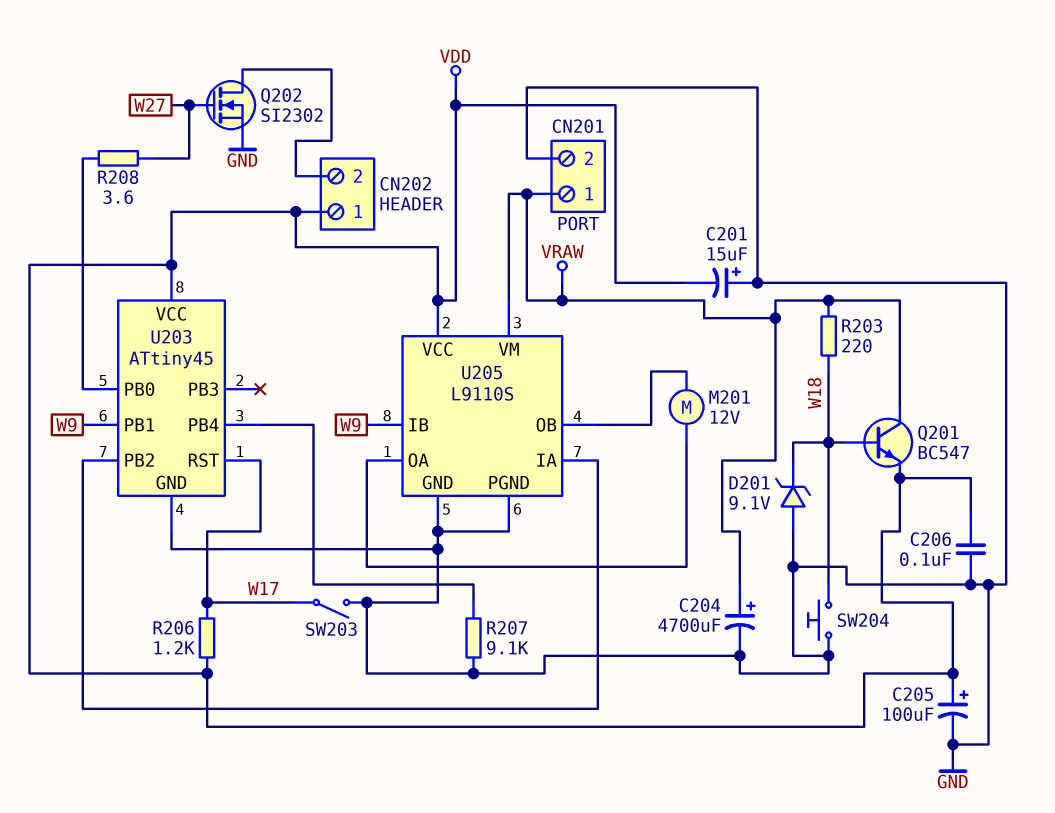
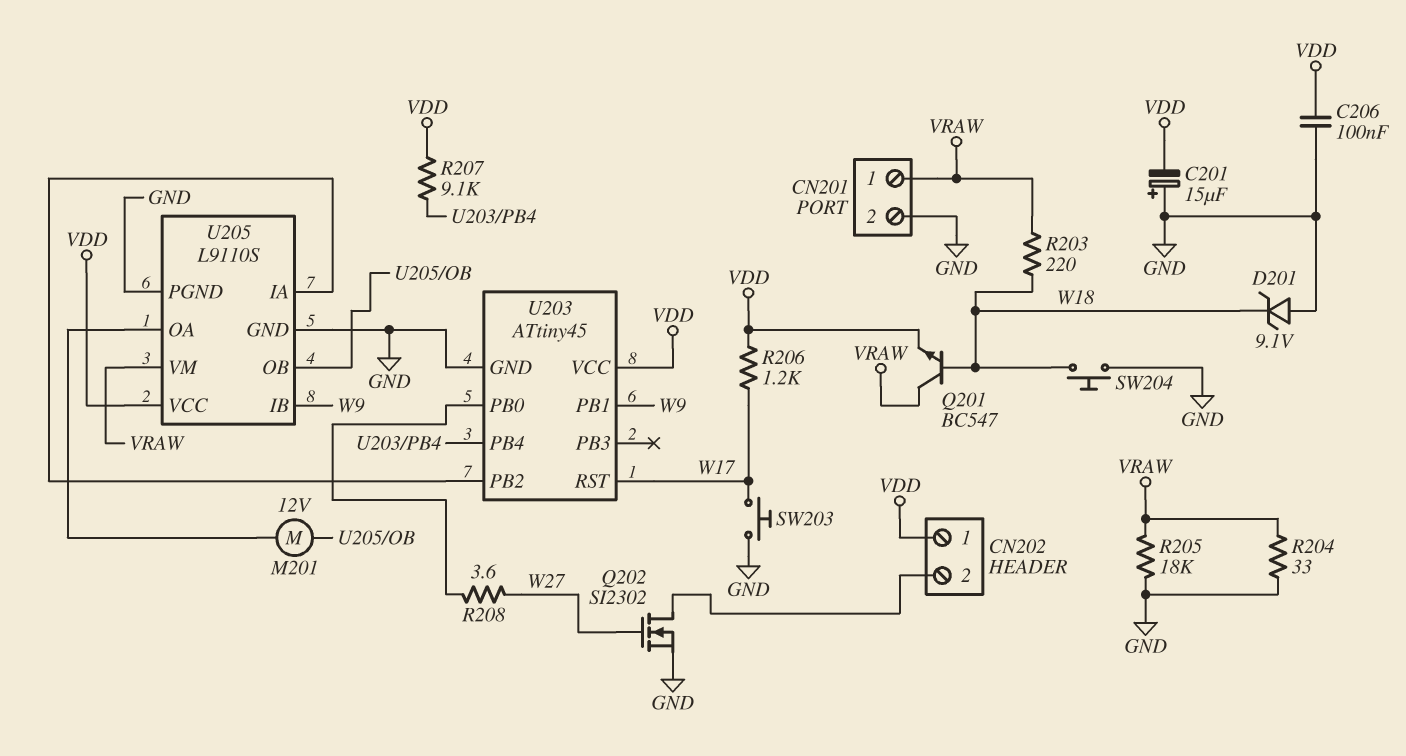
C204: 4700uF (plus VRAW, minus GND) -> none
C205: 100uF (plus VDD, minus GND) -> none
R204: none -> 33 (GND, VRAW)
R205: none -> 18k (GND, VRAW)
R207: 9.1k (GND, U203/PB4) -> 9.1k (U203/PB4, VDD)
SW203: switch (GND, W17) -> button (GND, W17)

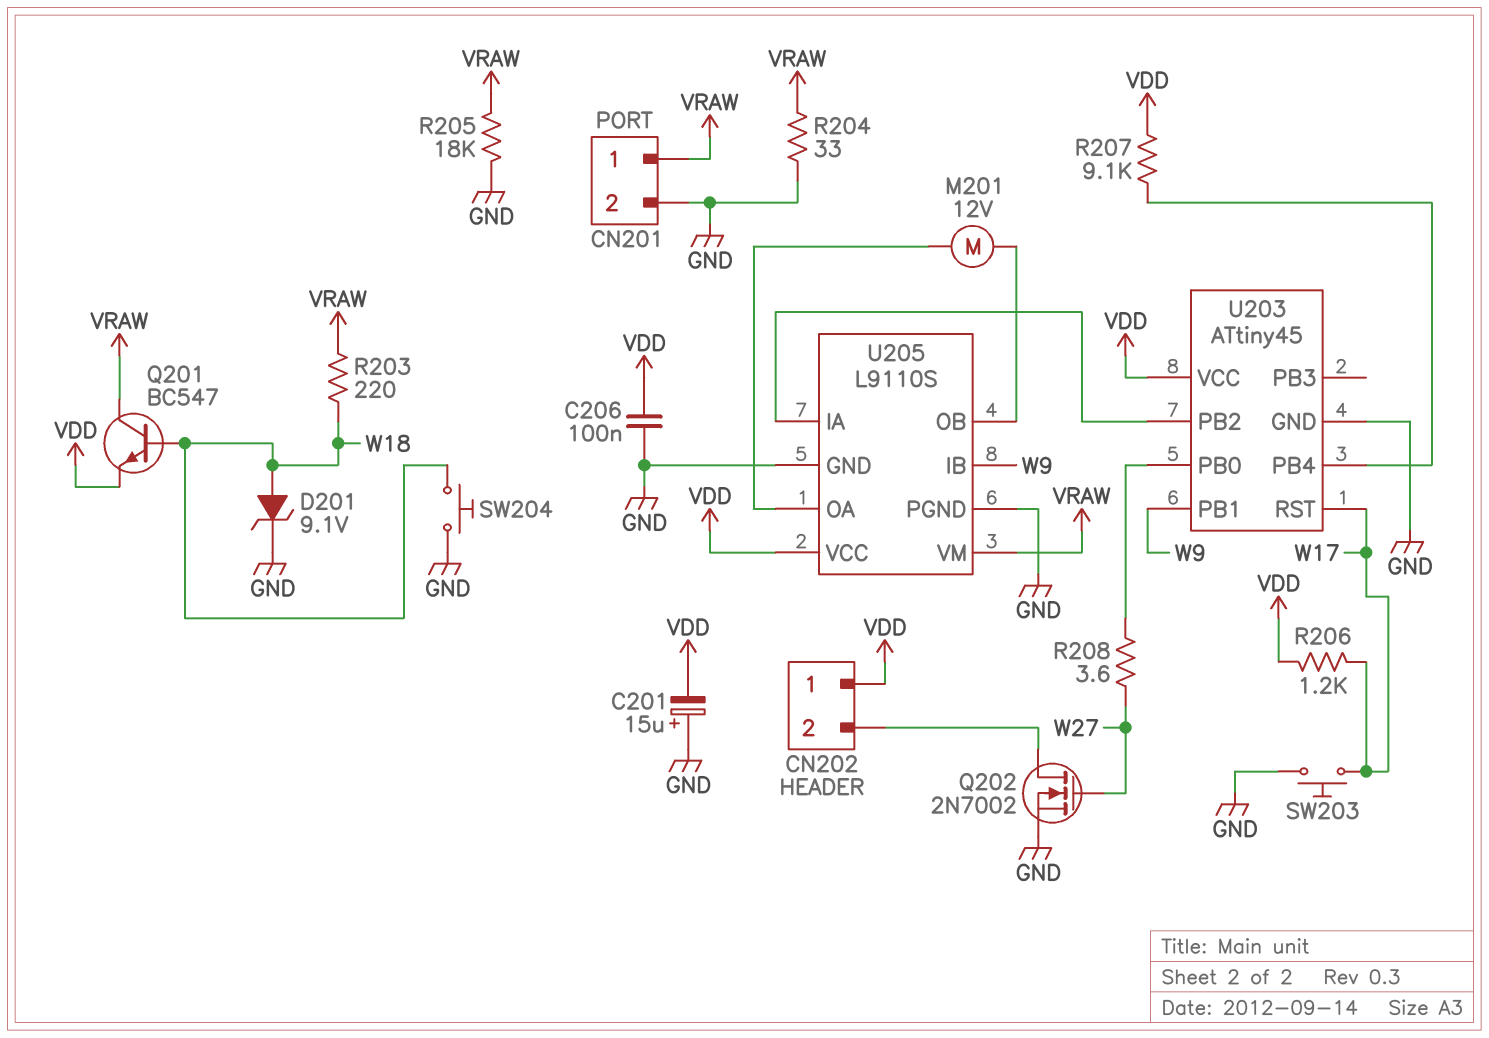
D201: zener 9.1V (A GND, K W18) -> zener 9.1V (A W18, K GND)
Q202: NMOS SI2302 (G W27, D CN202/2, S GND) -> NMOS 2N7002 (G W27, D CN202/2, S GND)

